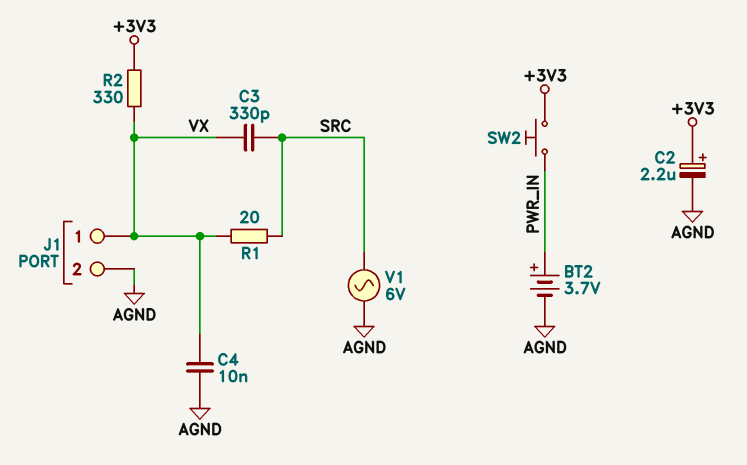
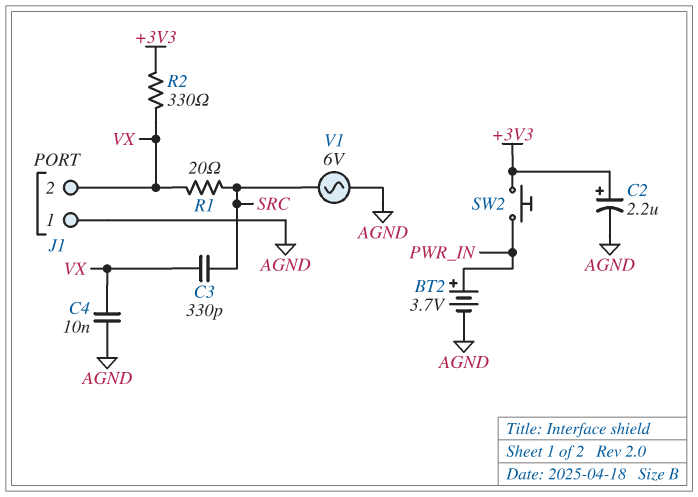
J1 pin 1: VX -> AGND
J1 pin 2: AGND -> VX

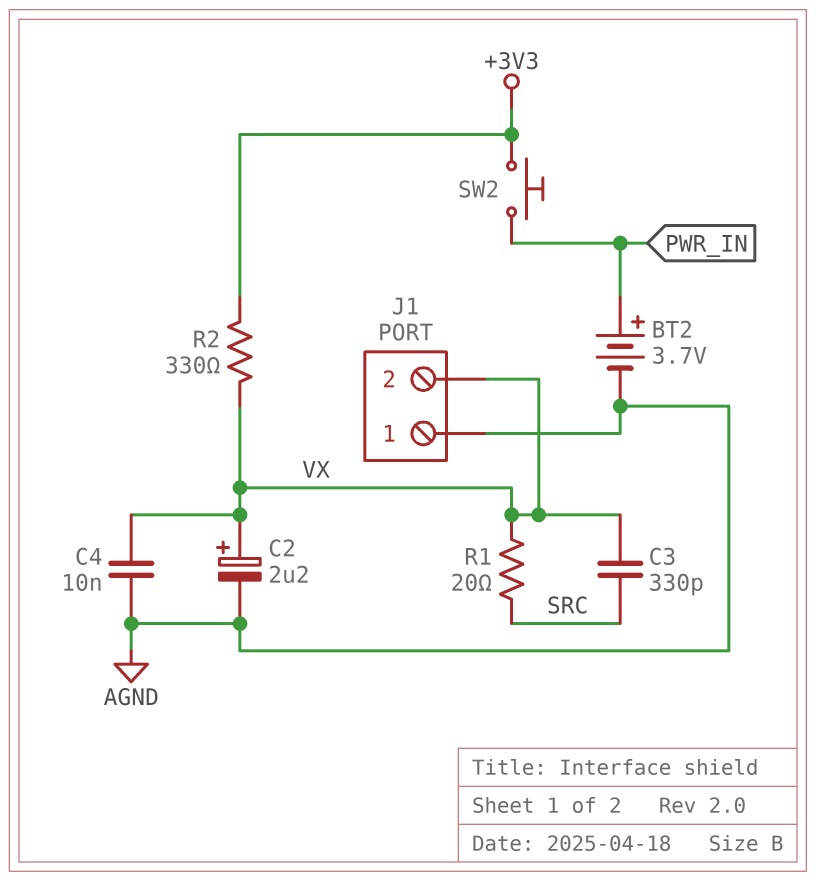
C2: 2.2uF (plus +3V3, minus AGND) -> 2.2uF (plus VX, minus AGND)
V1: AC 6V (AGND, SRC) -> none

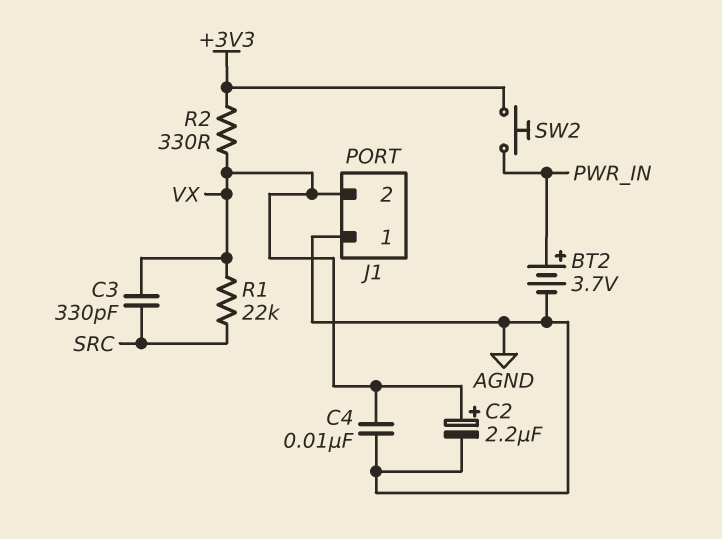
R1: 20 (SRC, VX) -> 22k (SRC, VX)

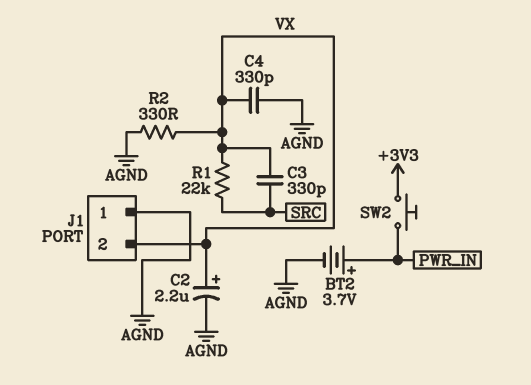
C4: 10nF (AGND, VX) -> 330pF (AGND, VX)
R2: 330 (+3V3, VX) -> 330 (AGND, VX)

